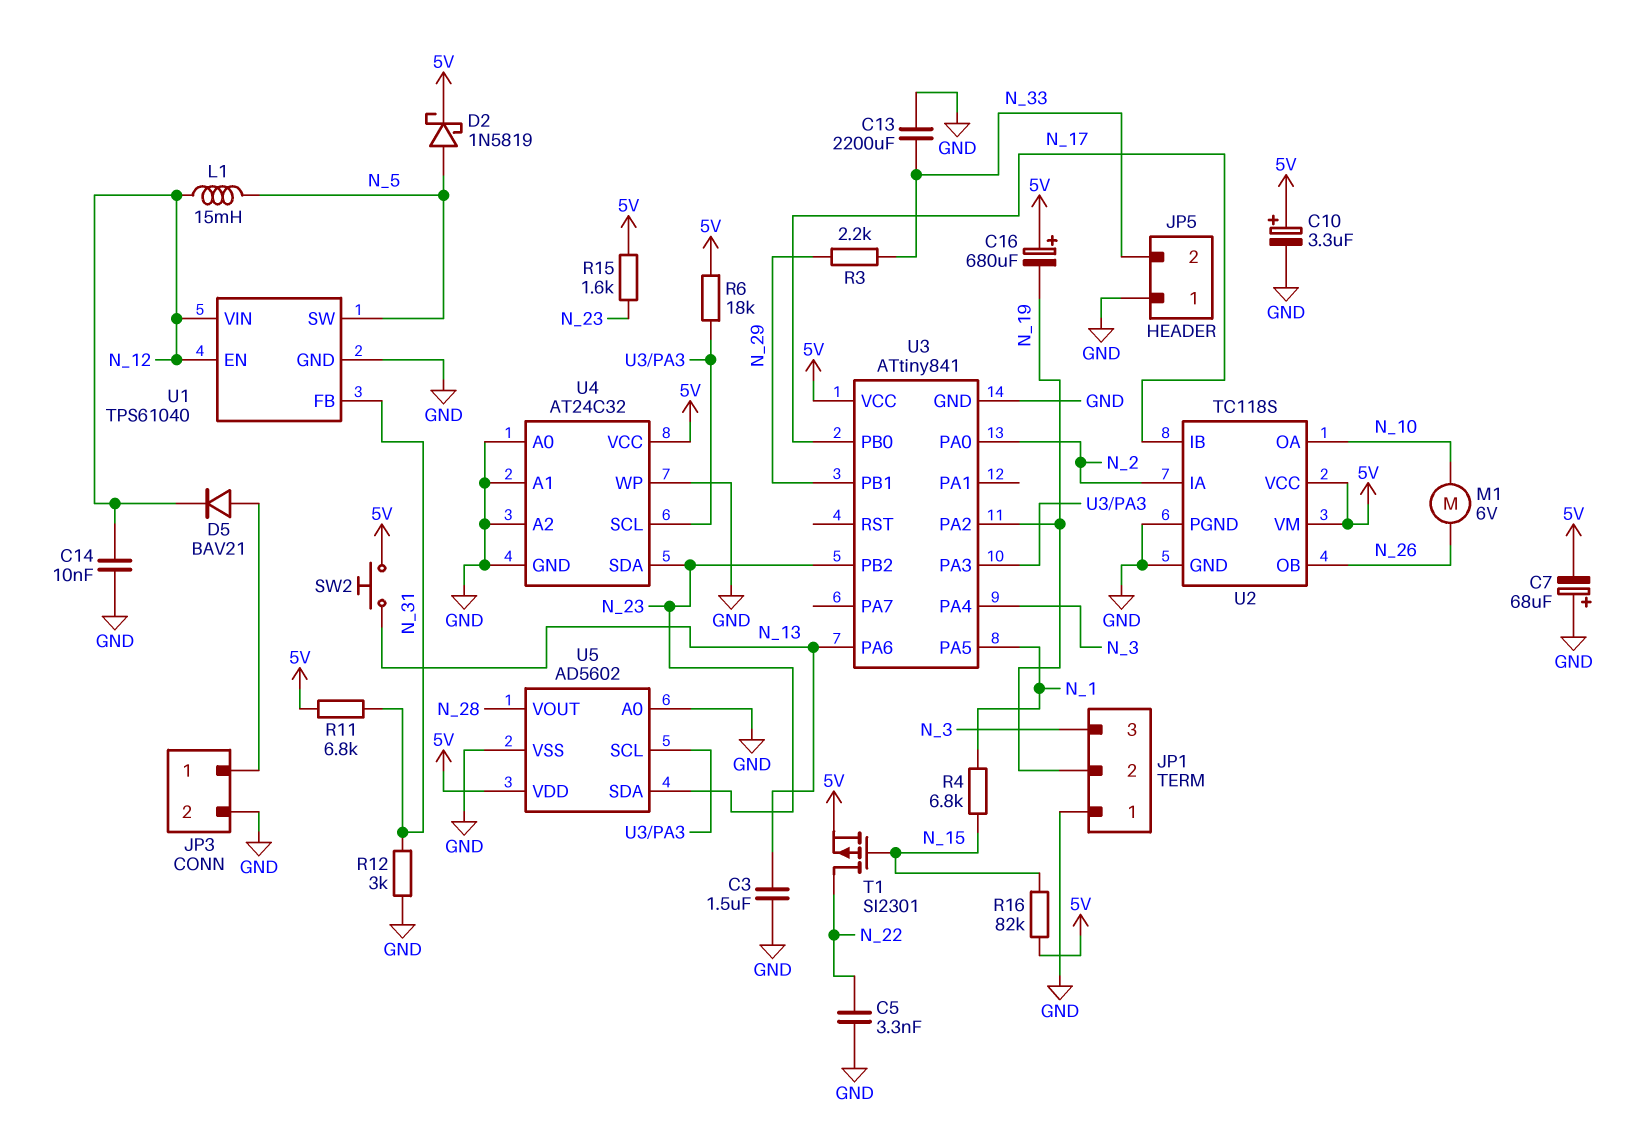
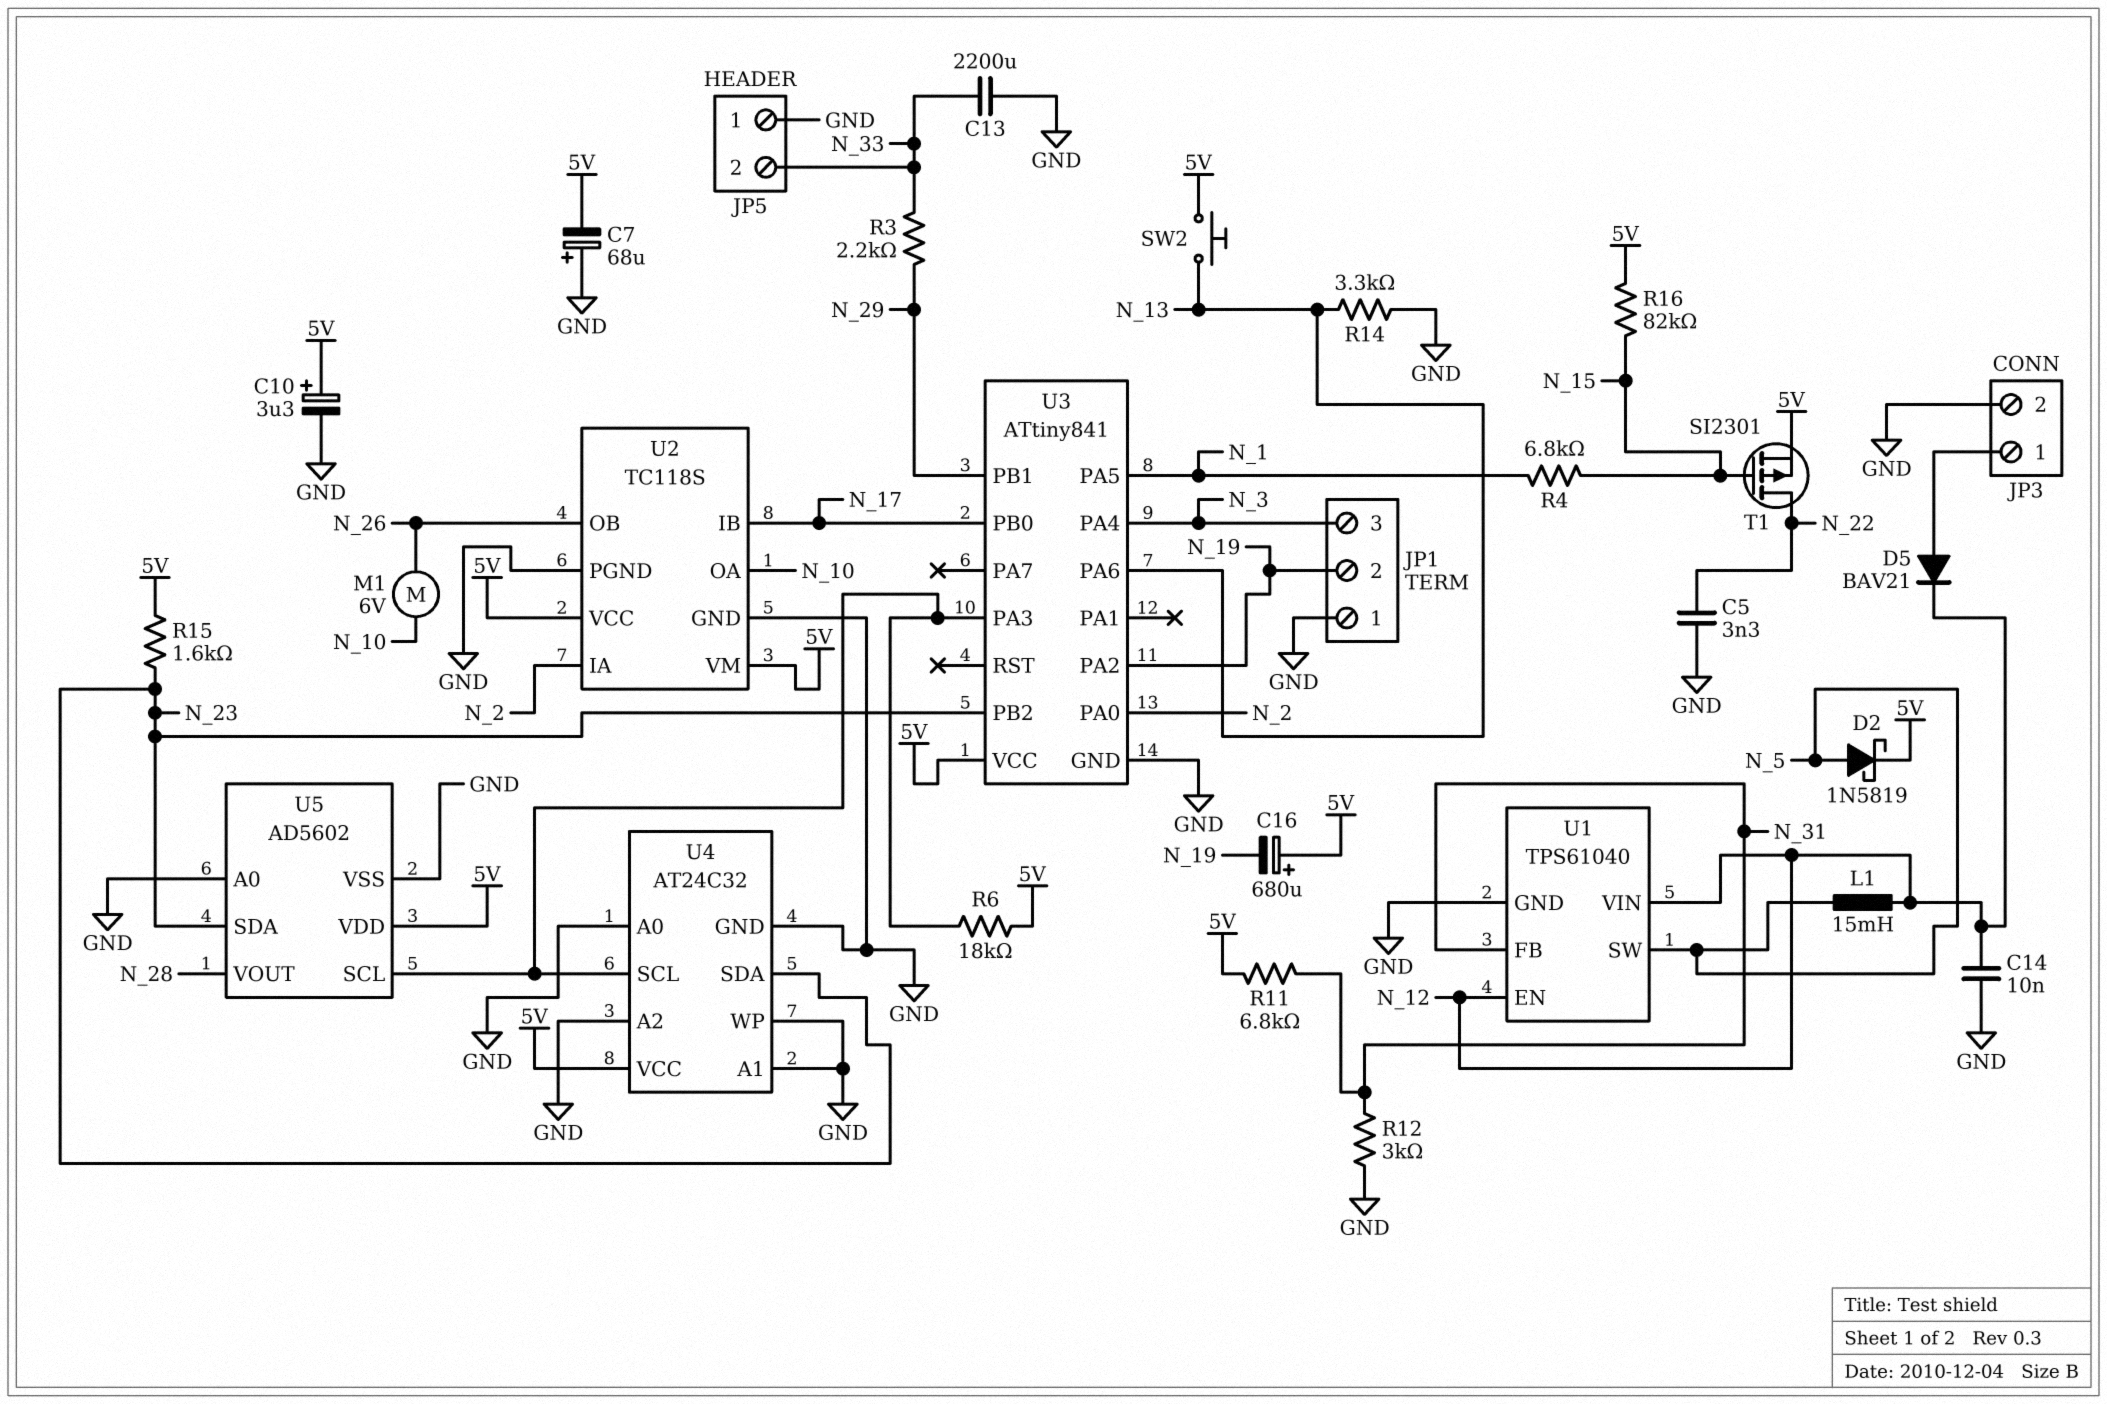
C3: 1.5uF (GND, N_13) -> none
R14: none -> 3.3k (GND, N_13)

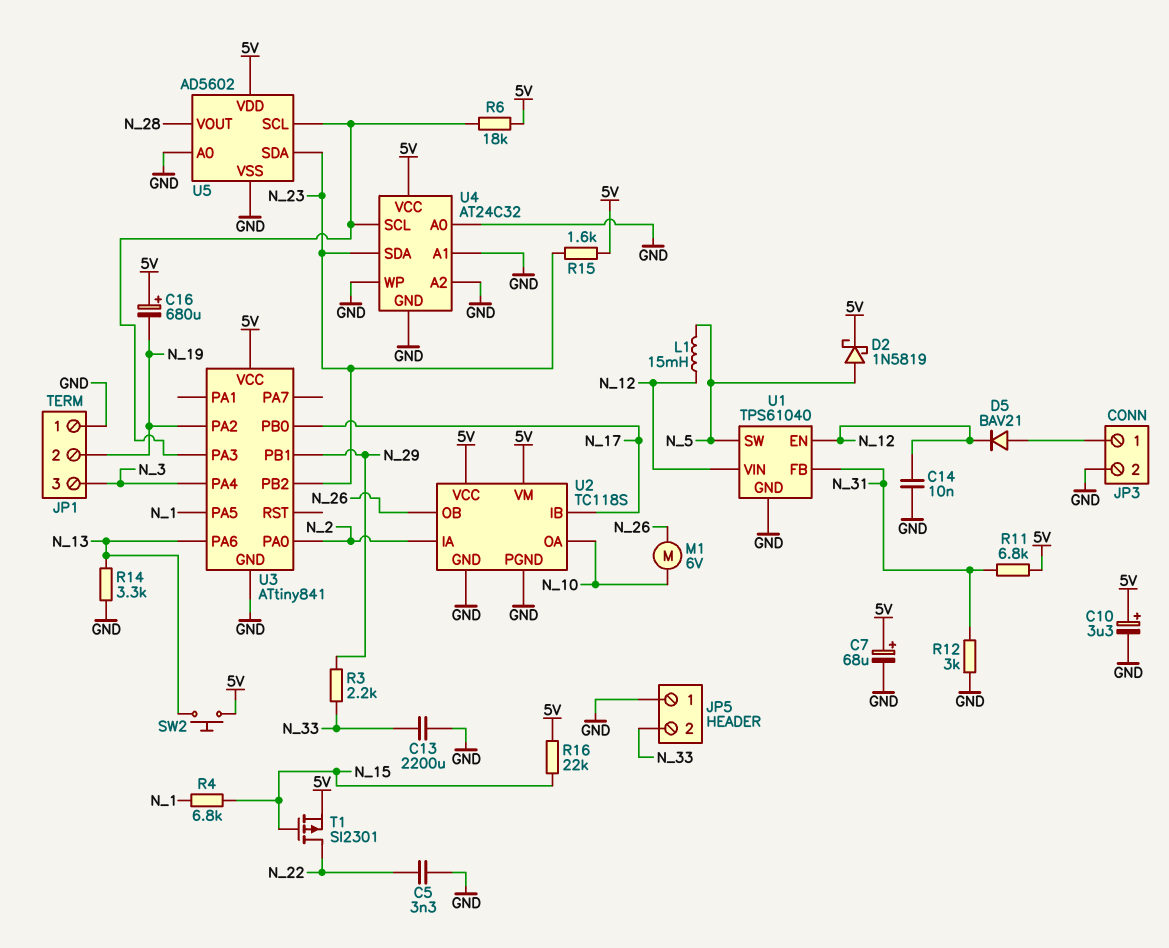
C7: 68uF (plus GND, minus 5V) -> 68uF (plus 5V, minus GND)
R16: 82k (5V, N_15) -> 22k (5V, N_15)

